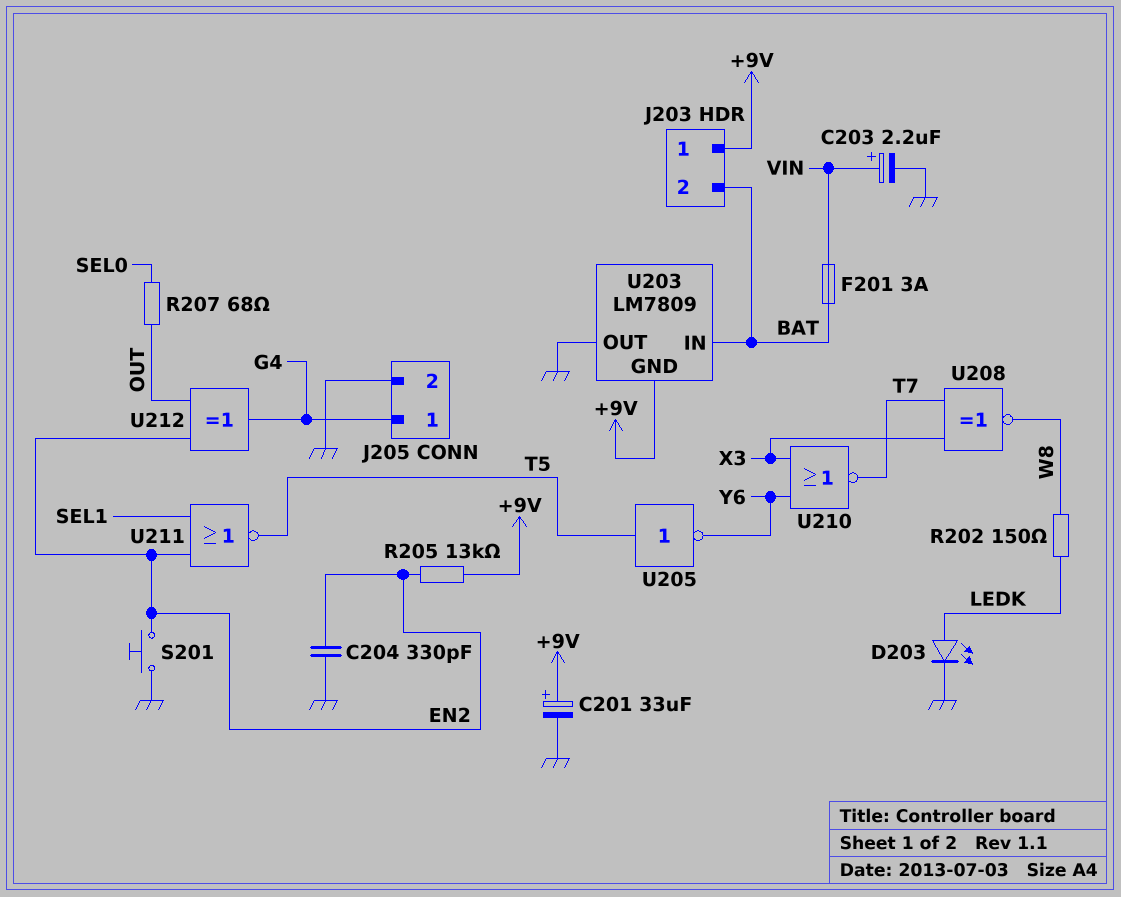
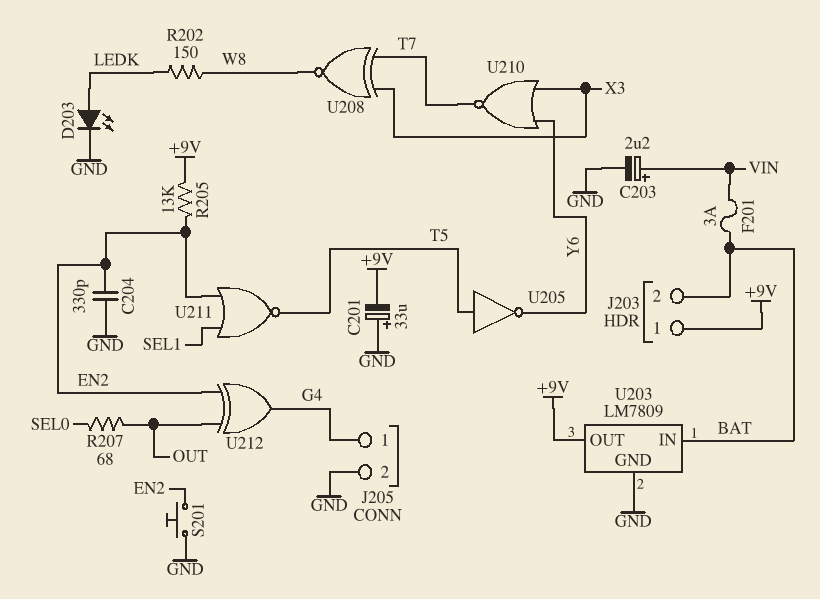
C201: 33uF (plus +9V, minus GND) -> 33uF (plus GND, minus +9V)
U203 pin GND: +9V -> GND
U203 pin OUT: GND -> +9V

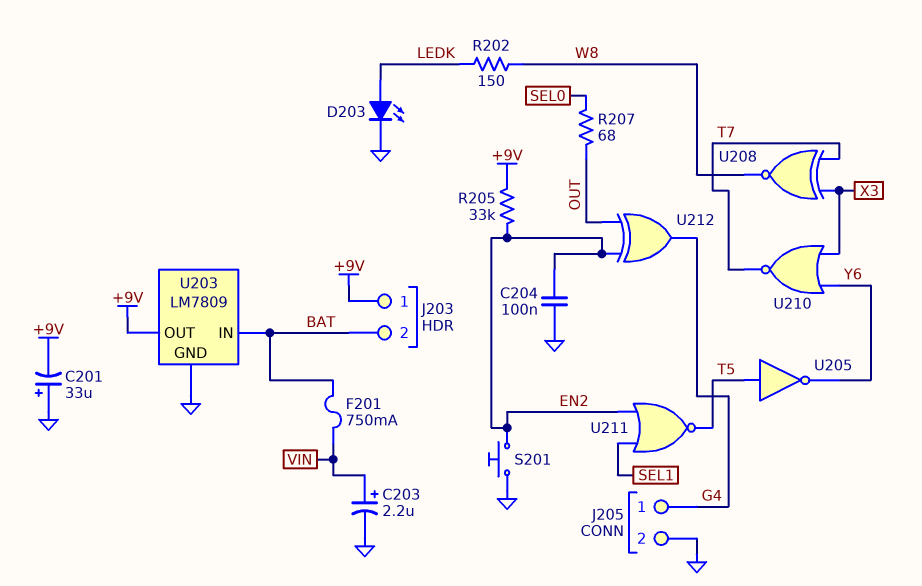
C204: 330pF (EN2, GND) -> 100nF (EN2, GND)
F201: 3A (BAT, VIN) -> 750mA (BAT, VIN)
R205: 13k (+9V, EN2) -> 33k (+9V, EN2)

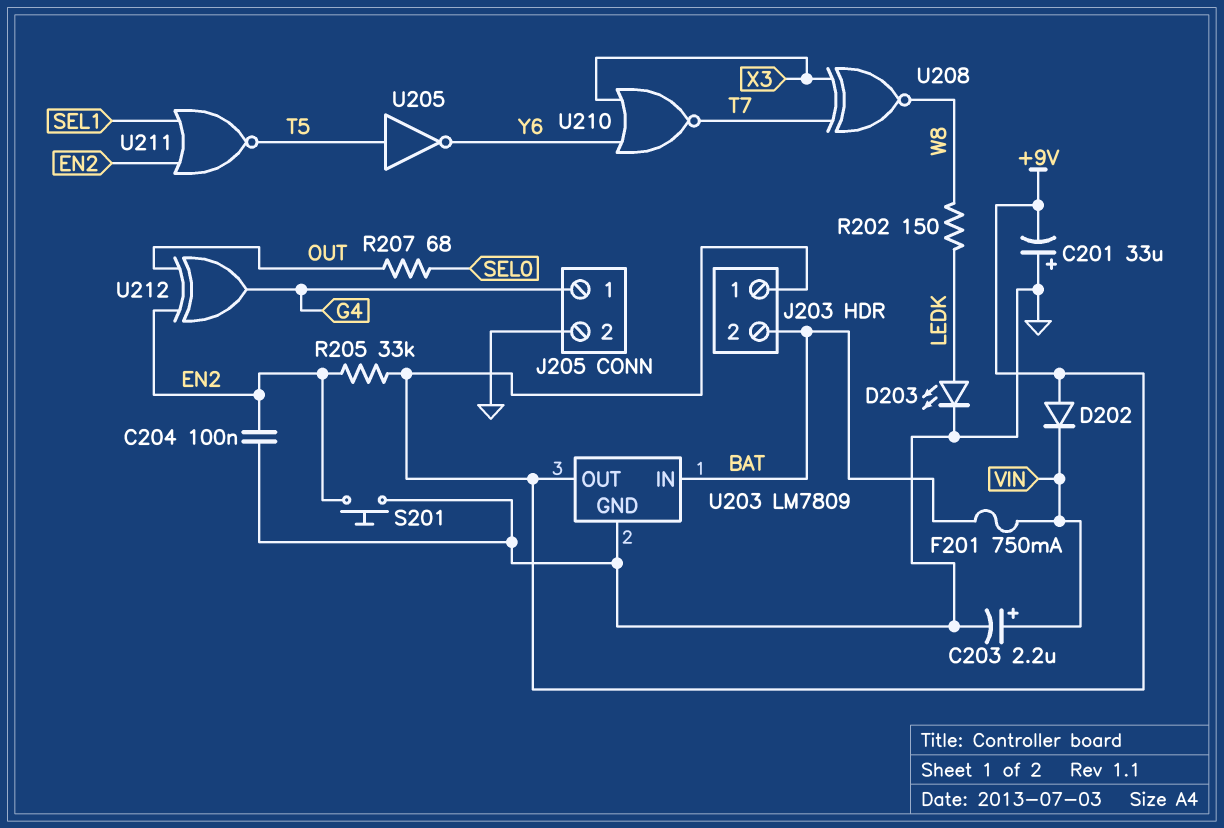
D202: none -> diode (A +9V, K VIN)

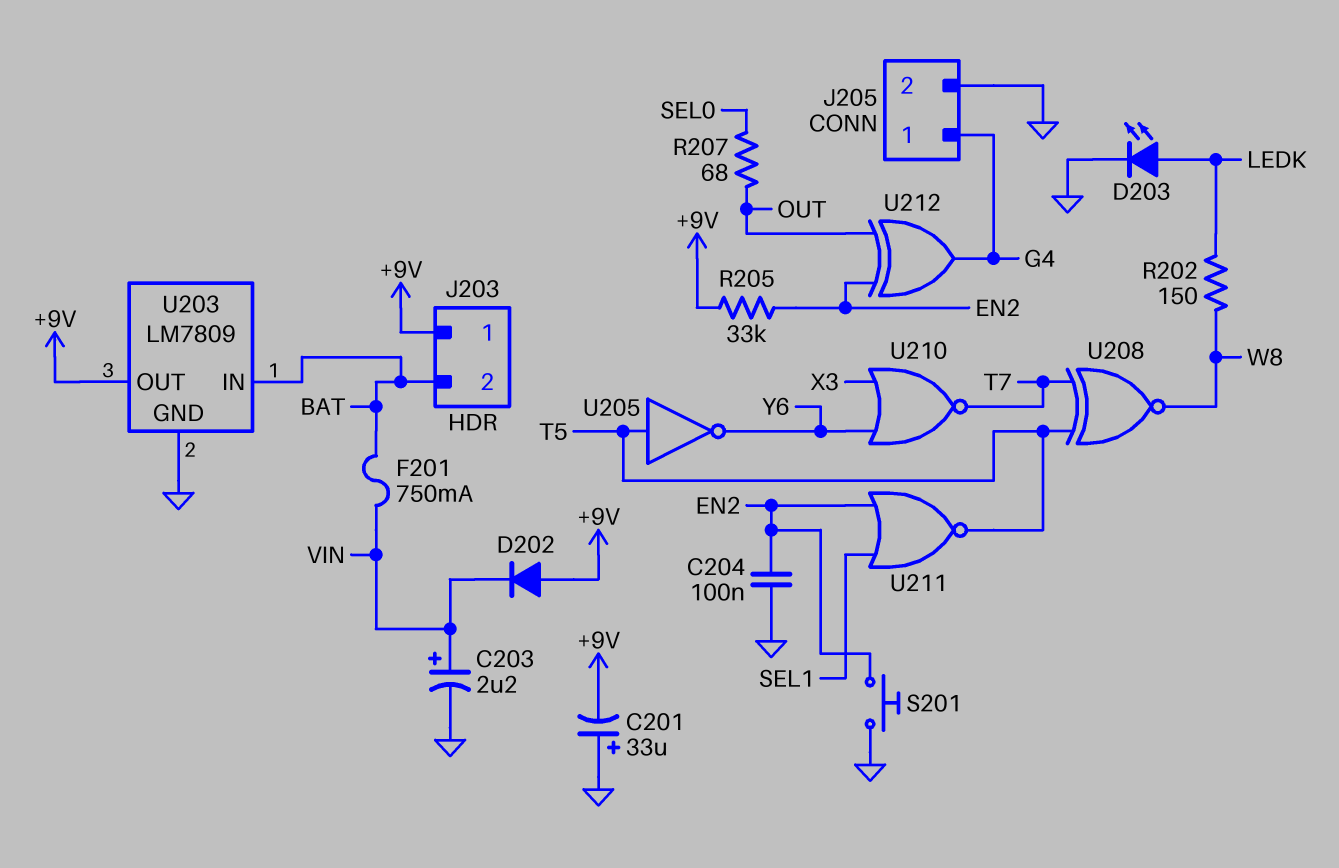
U208: XNOR (in T7, in X3, out W8) -> XNOR (in T5, in T7, out W8)

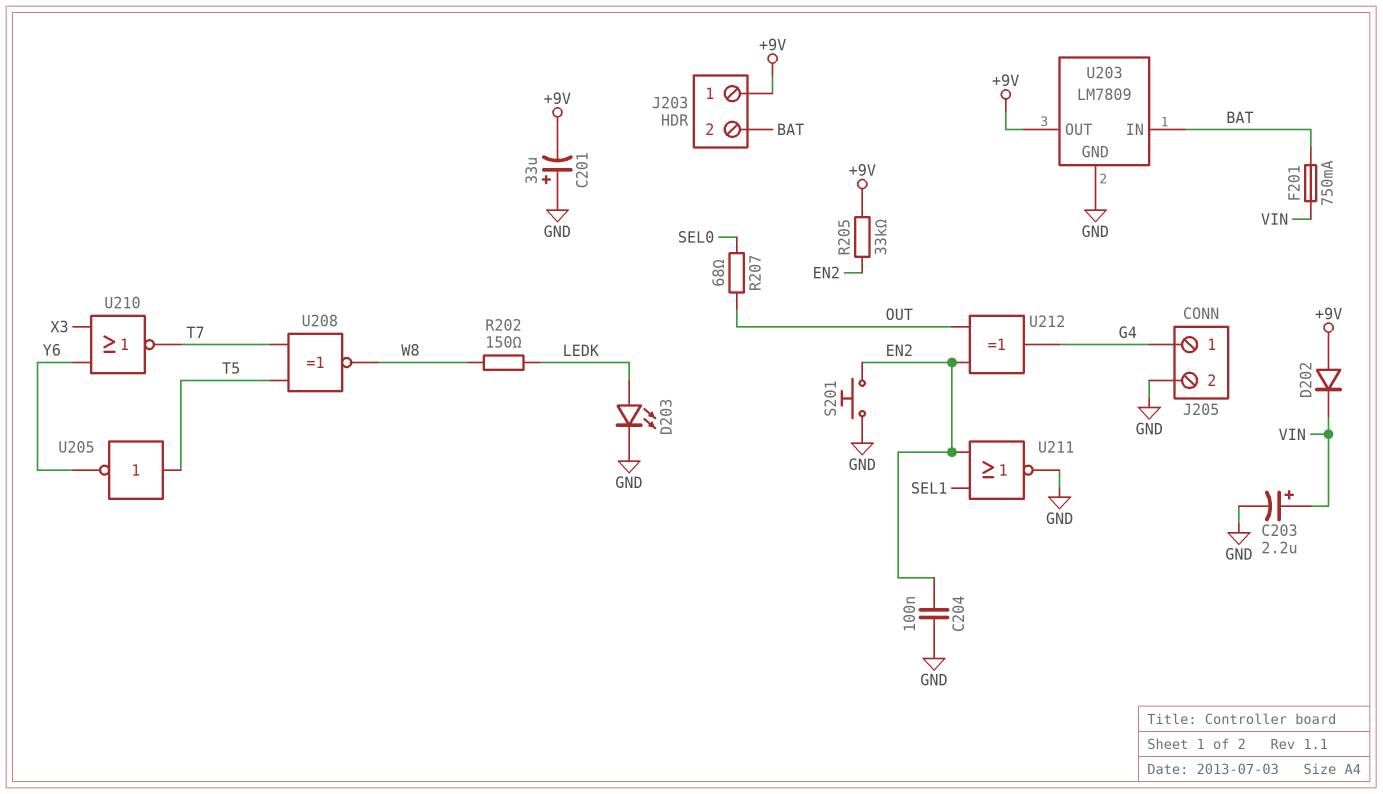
U211: NOR (in EN2, in SEL1, out T5) -> NOR (in EN2, in SEL1, out GND)

